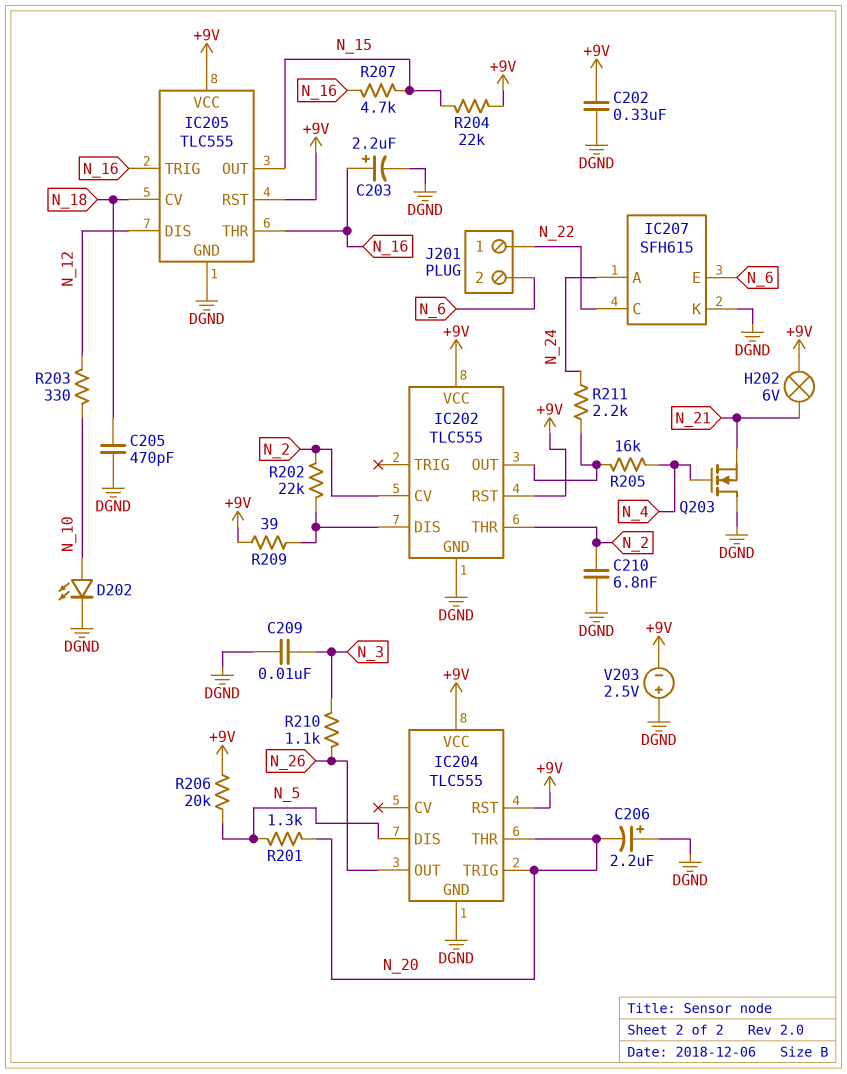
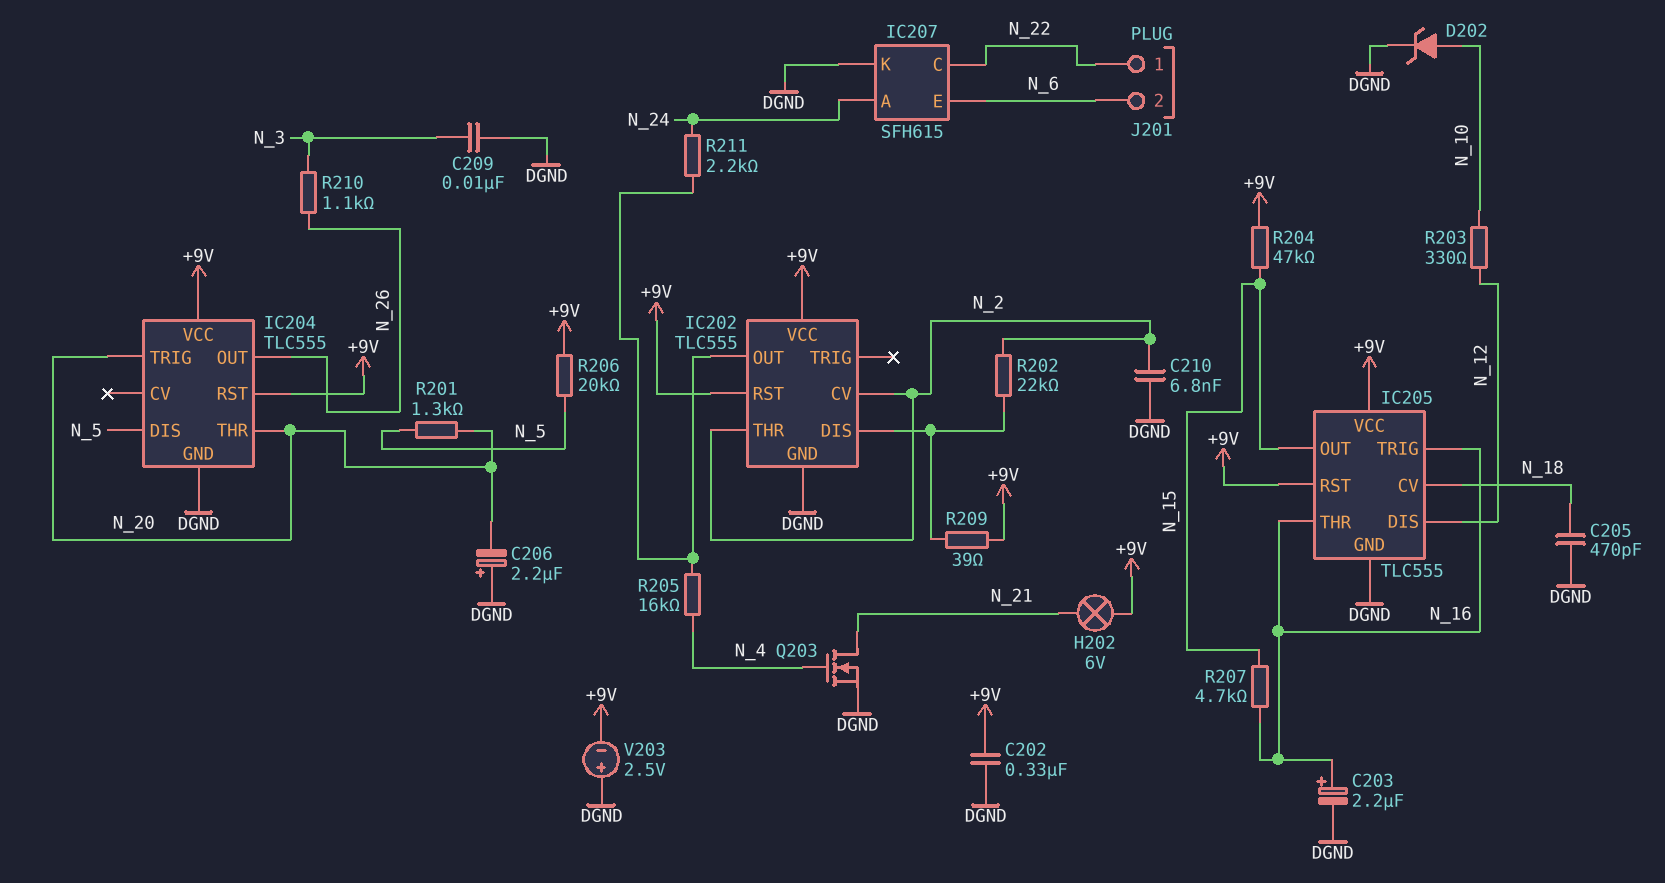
D202: LED (A N_10, K DGND) -> zener (A N_10, K DGND)
Q203: NMOS (G N_4, D DGND, S N_21) -> NMOS (G N_4, D N_21, S DGND)
R204: 22k (+9V, N_15) -> 47k (+9V, N_15)

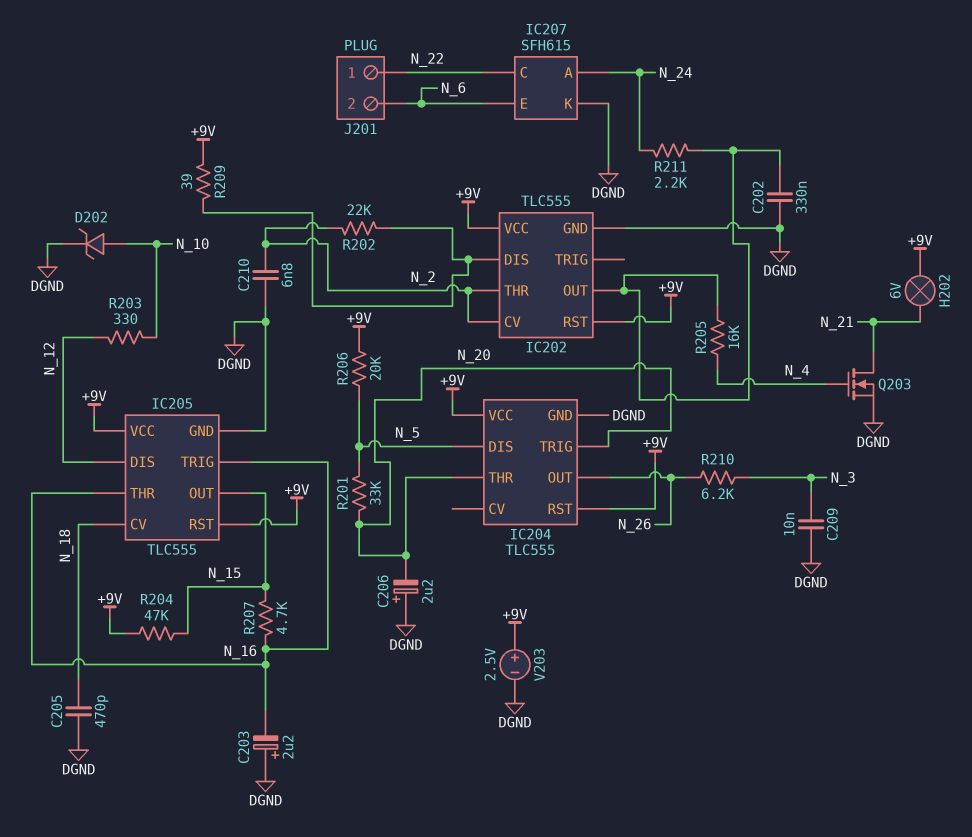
C202: 330nF (+9V, DGND) -> 330nF (DGND, IC202/OUT)
C203: 2.2uF (plus N_16, minus DGND) -> 2.2uF (plus DGND, minus N_16)
R201: 1.3k (N_5, N_20) -> 33k (N_5, N_20)
R210: 1.1k (N_3, N_26) -> 6.2k (N_3, N_26)
V203: 2.5V (plus DGND, minus +9V) -> 2.5V (plus +9V, minus DGND)

